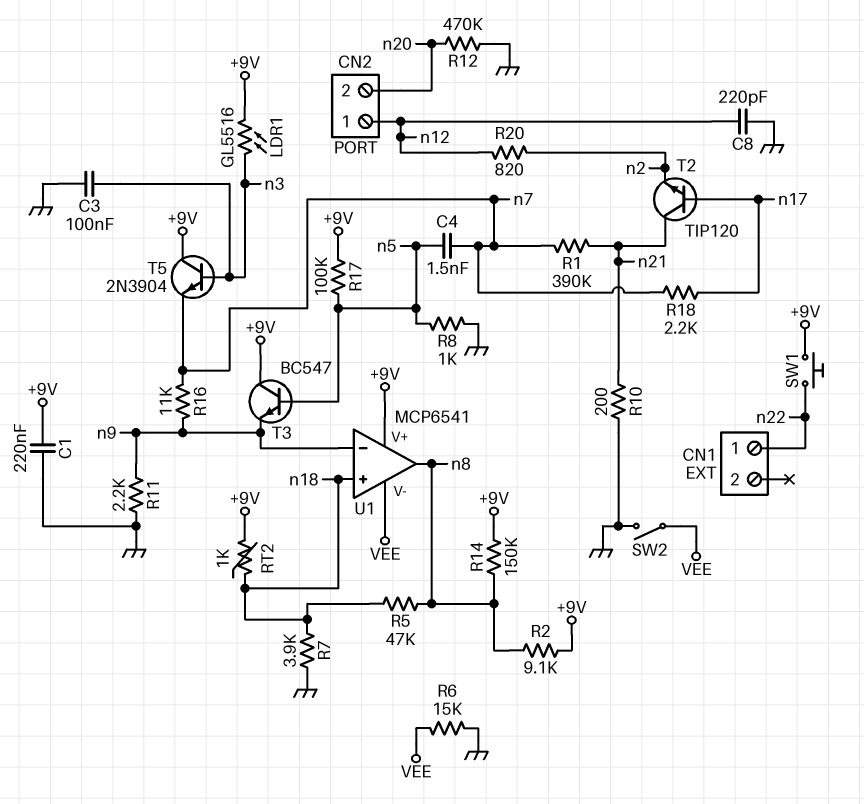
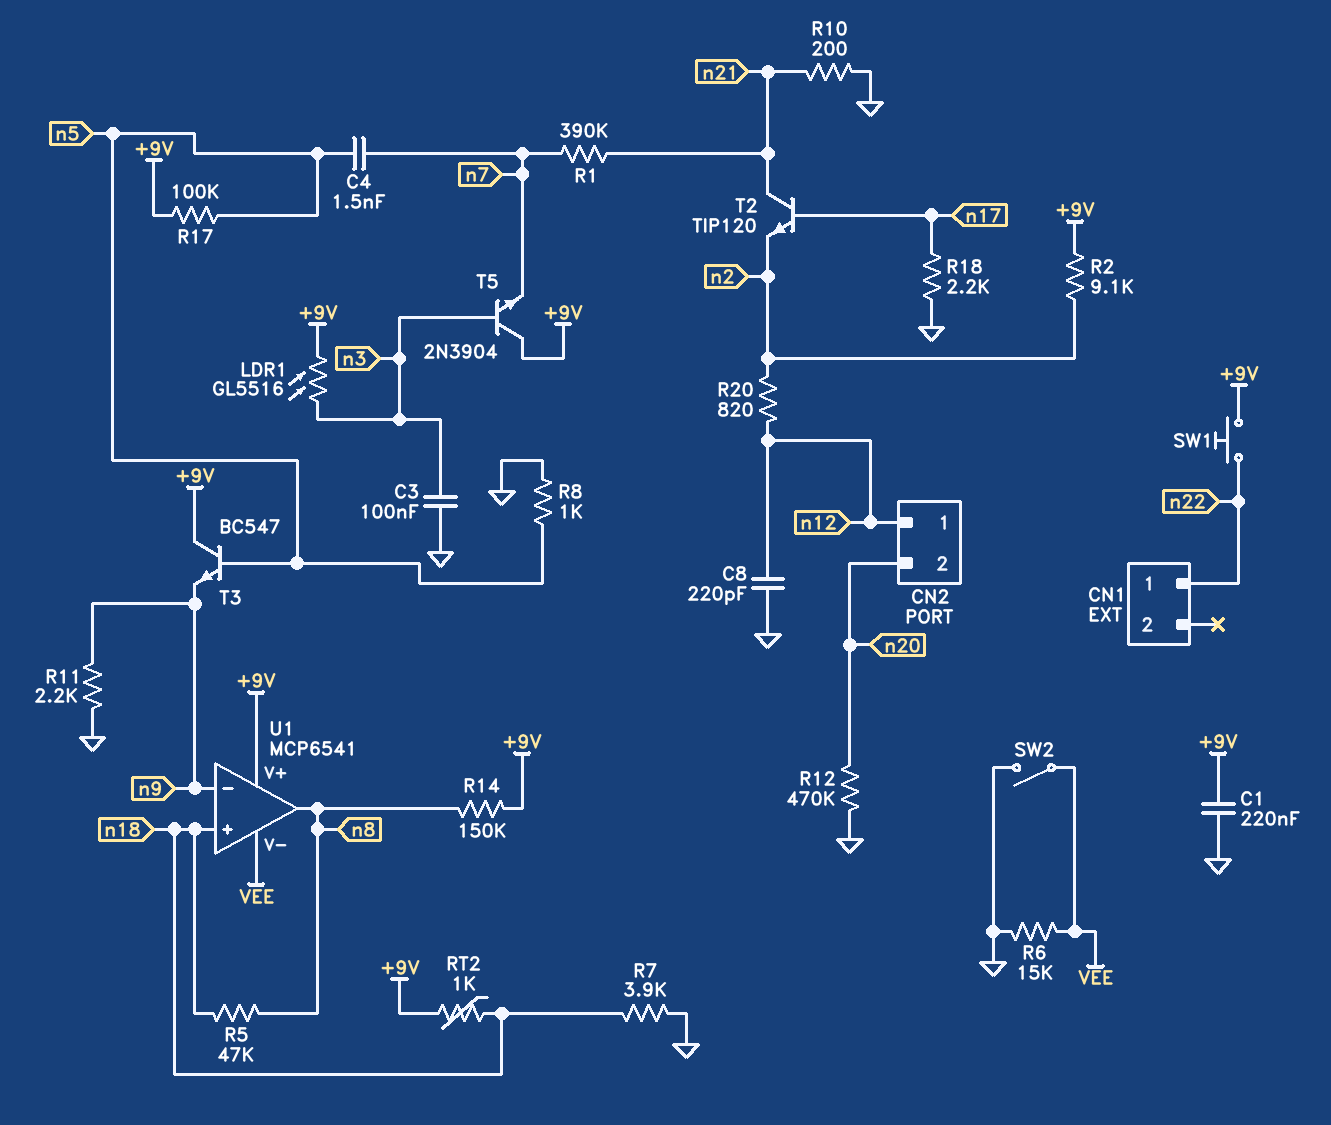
R2: 9.1k (+9V, n8) -> 9.1k (+9V, n2)
R16: 11k (n7, n9) -> none
R18: 2.2k (n7, n17) -> 2.2k (GND, n17)

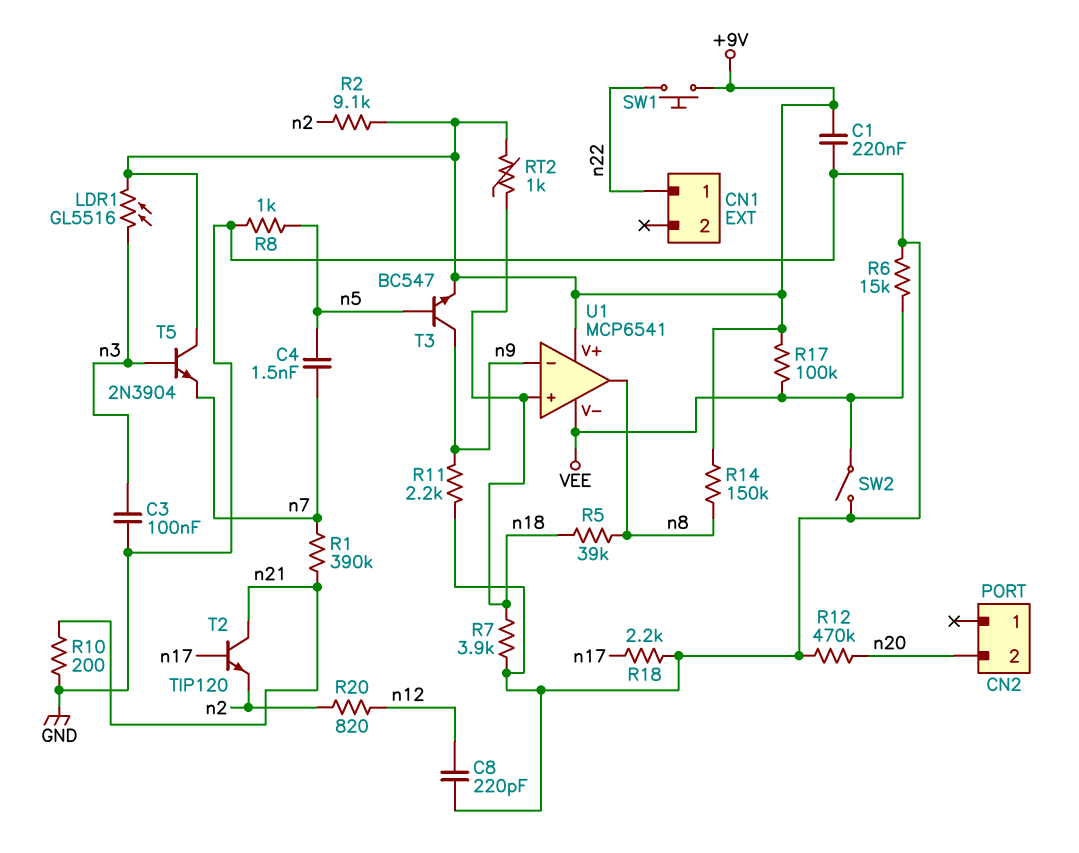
CN2 pin 1: n12 -> none
R5: 47k (n8, n18) -> 39k (n8, n18)
R17: 100k (+9V, n5) -> 100k (+9V, VEE)
T3: NPN BC547 (B n5, C +9V, E n9) -> NPN BC547 (B n5, C n9, E +9V)

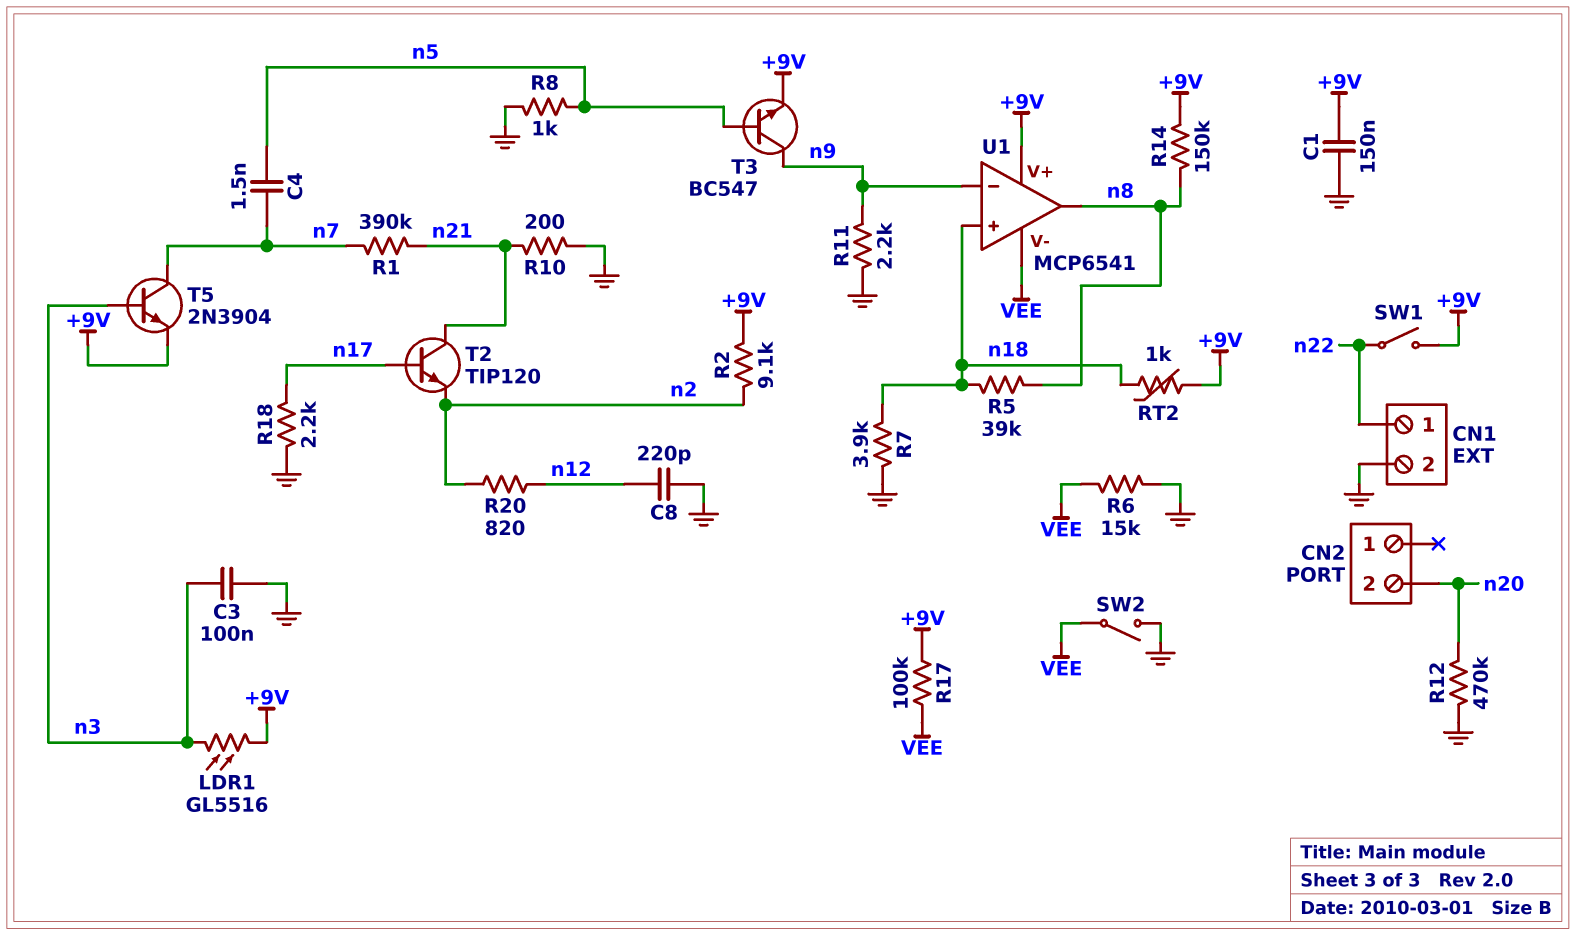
C1: 220nF (+9V, GND) -> 150nF (+9V, GND)
CN1 pin 2: none -> GND
SW1: button (+9V, n22) -> switch (+9V, n22)
T5: NPN 2N3904 (B n3, C +9V, E n7) -> NPN 2N3904 (B n3, C n7, E +9V)

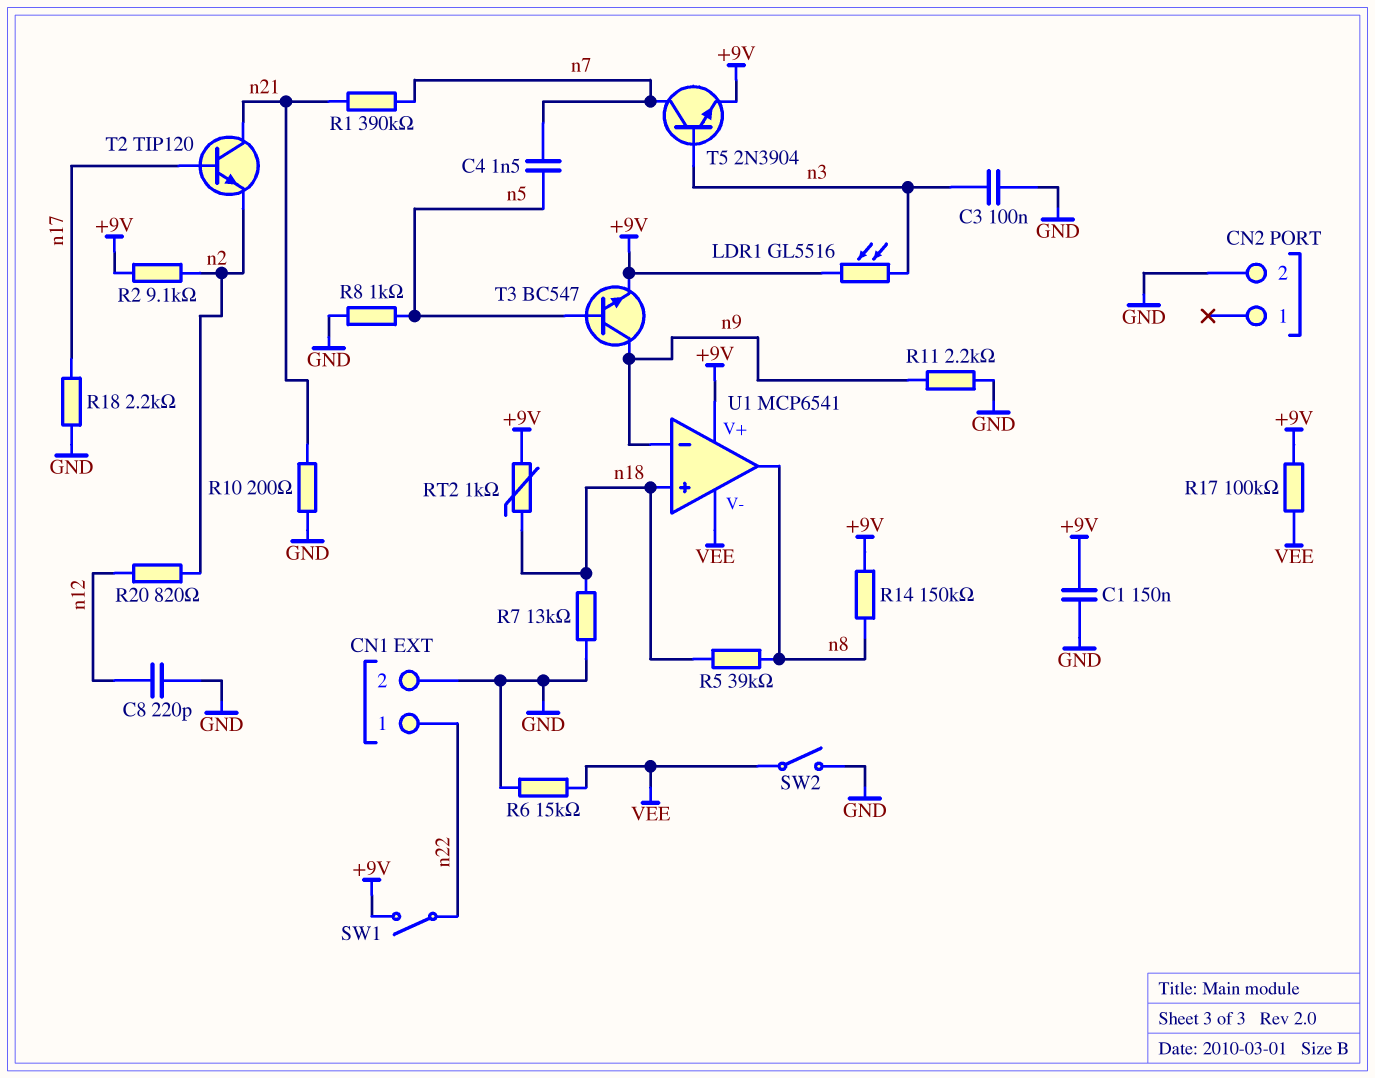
CN2 pin 2: n20 -> GND
R7: 3.9k (GND, n18) -> 13k (GND, n18)
R12: 470k (GND, n20) -> none

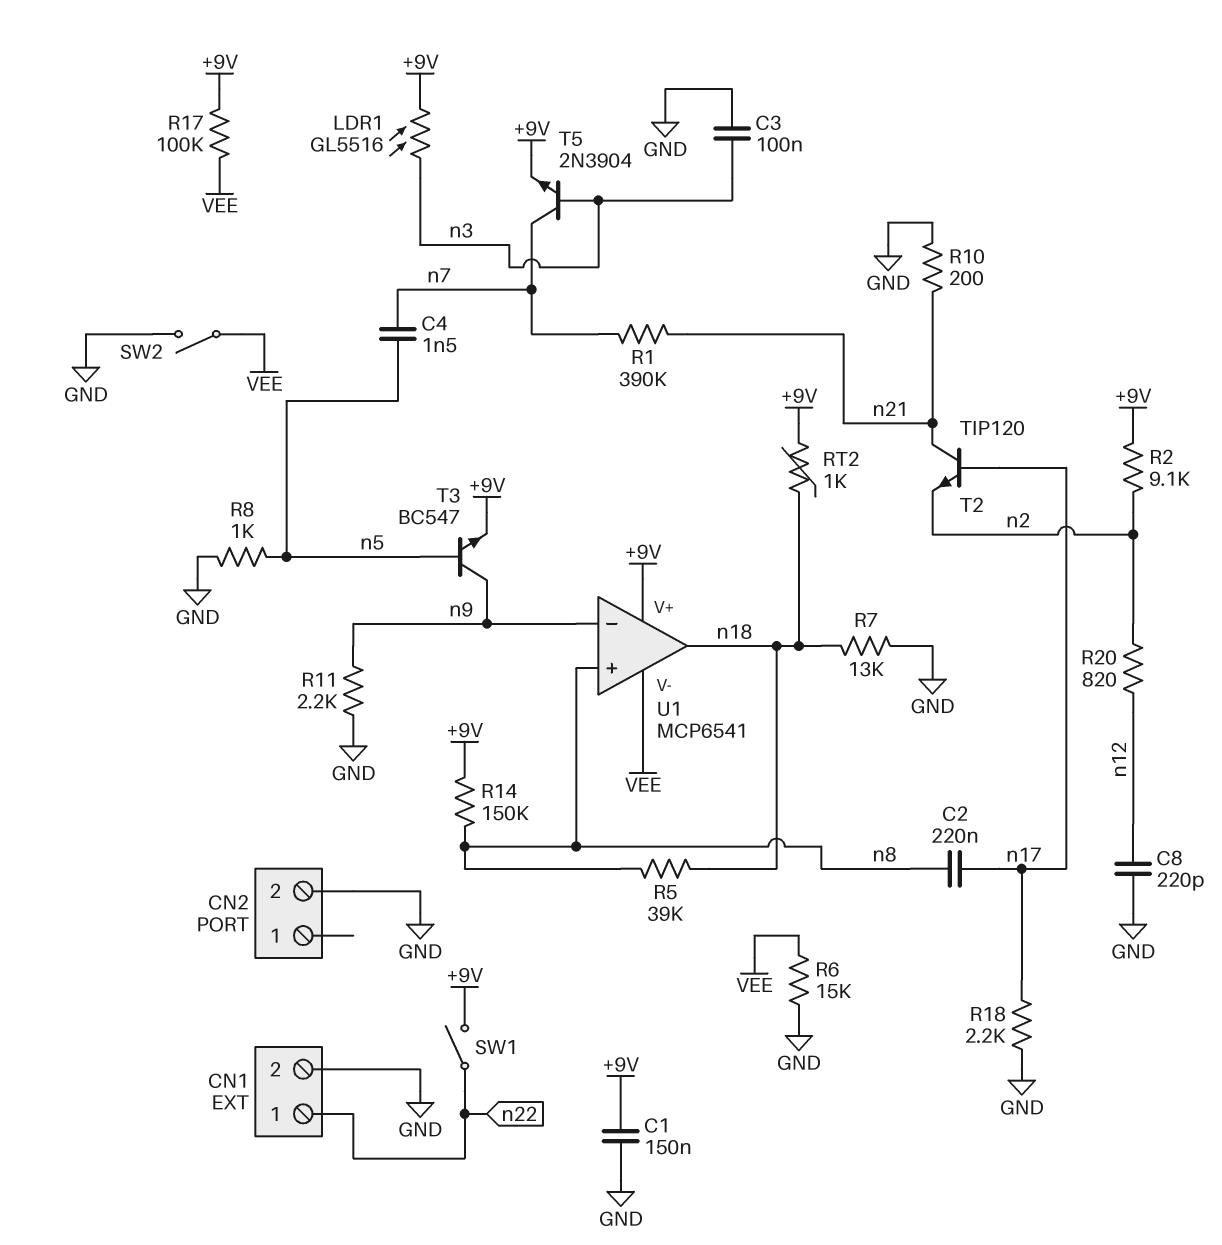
C2: none -> 220nF (n8, n17)
U1 pin in+: n18 -> n8
U1 pin out: n8 -> n18

